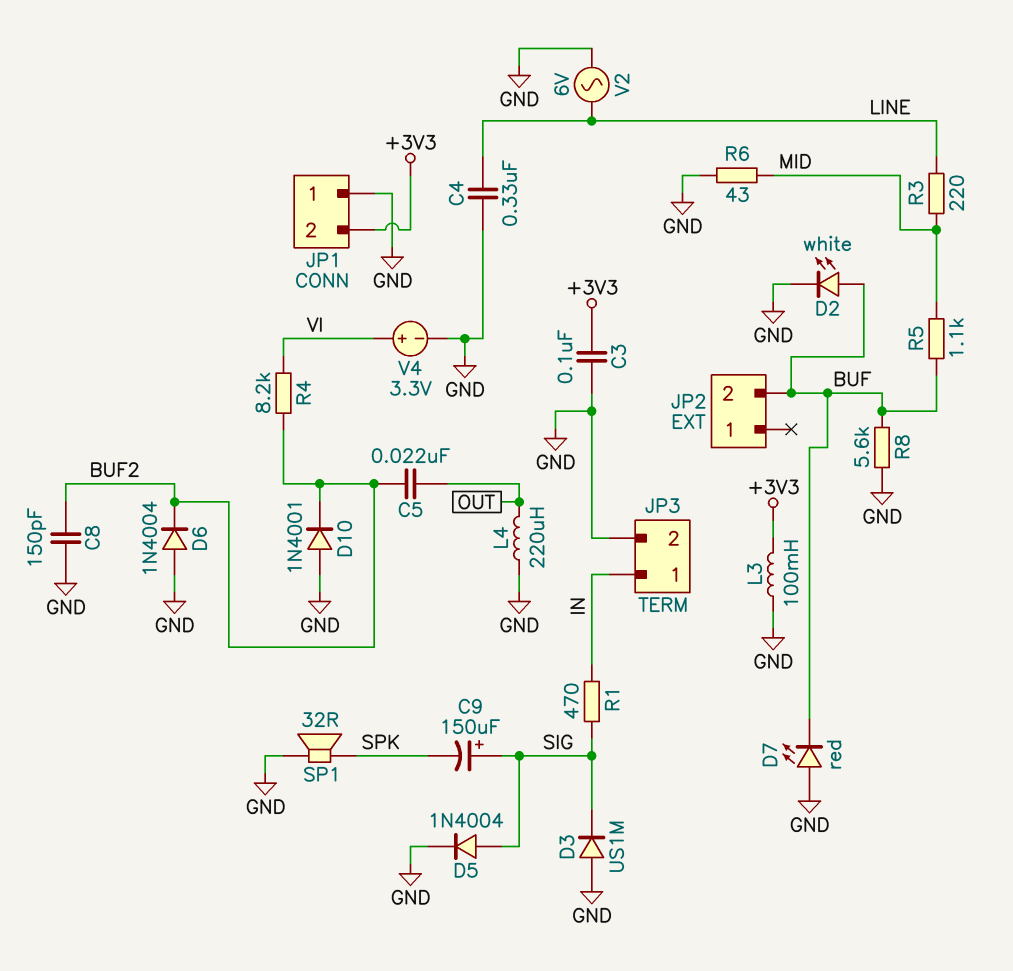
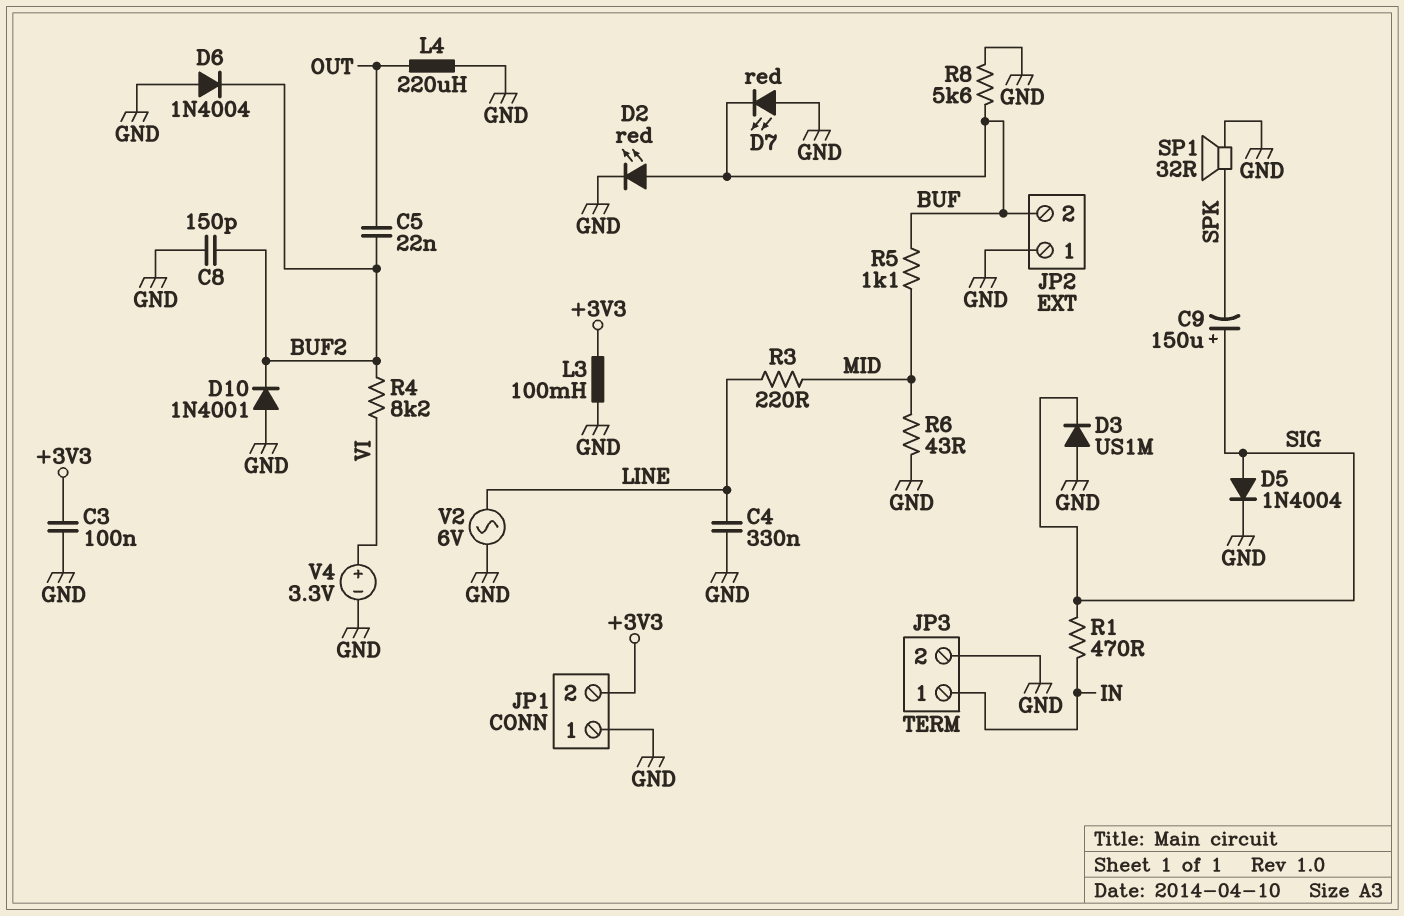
D2: LED white (A BUF, K GND) -> LED red (A BUF, K GND)
JP2 pin 1: none -> GND

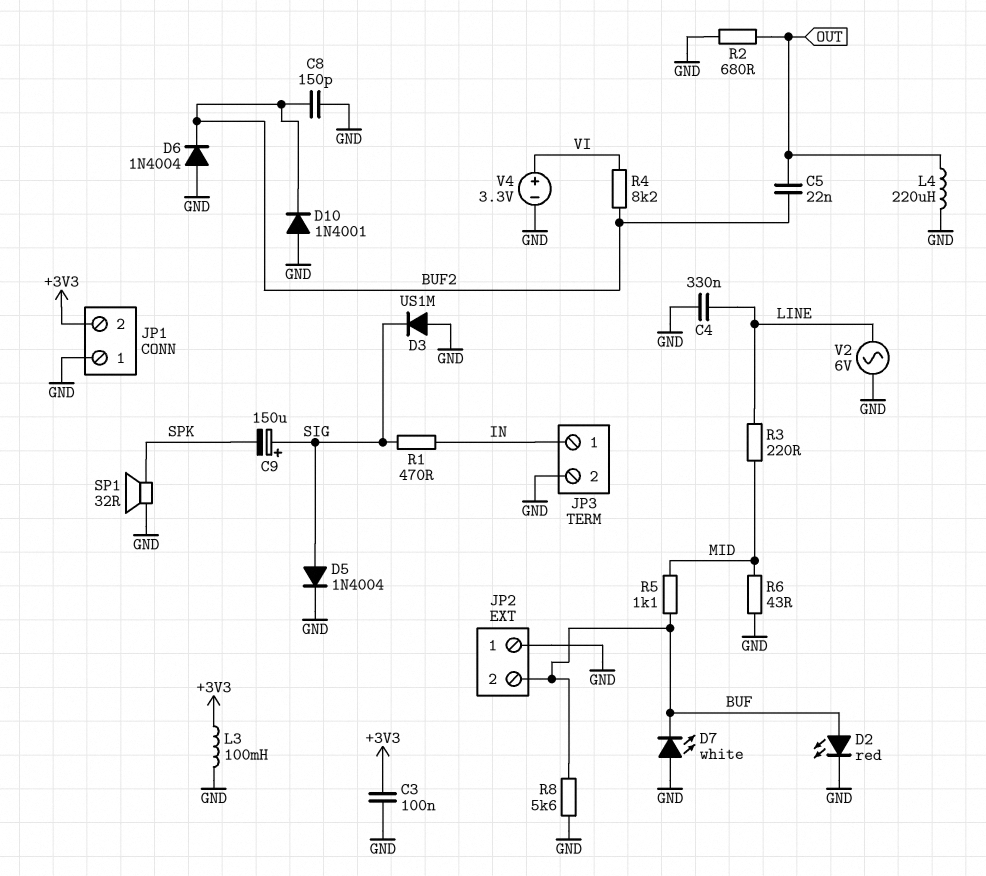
D7: LED red (A GND, K BUF) -> LED white (A GND, K BUF)
R2: none -> 680 (GND, OUT)

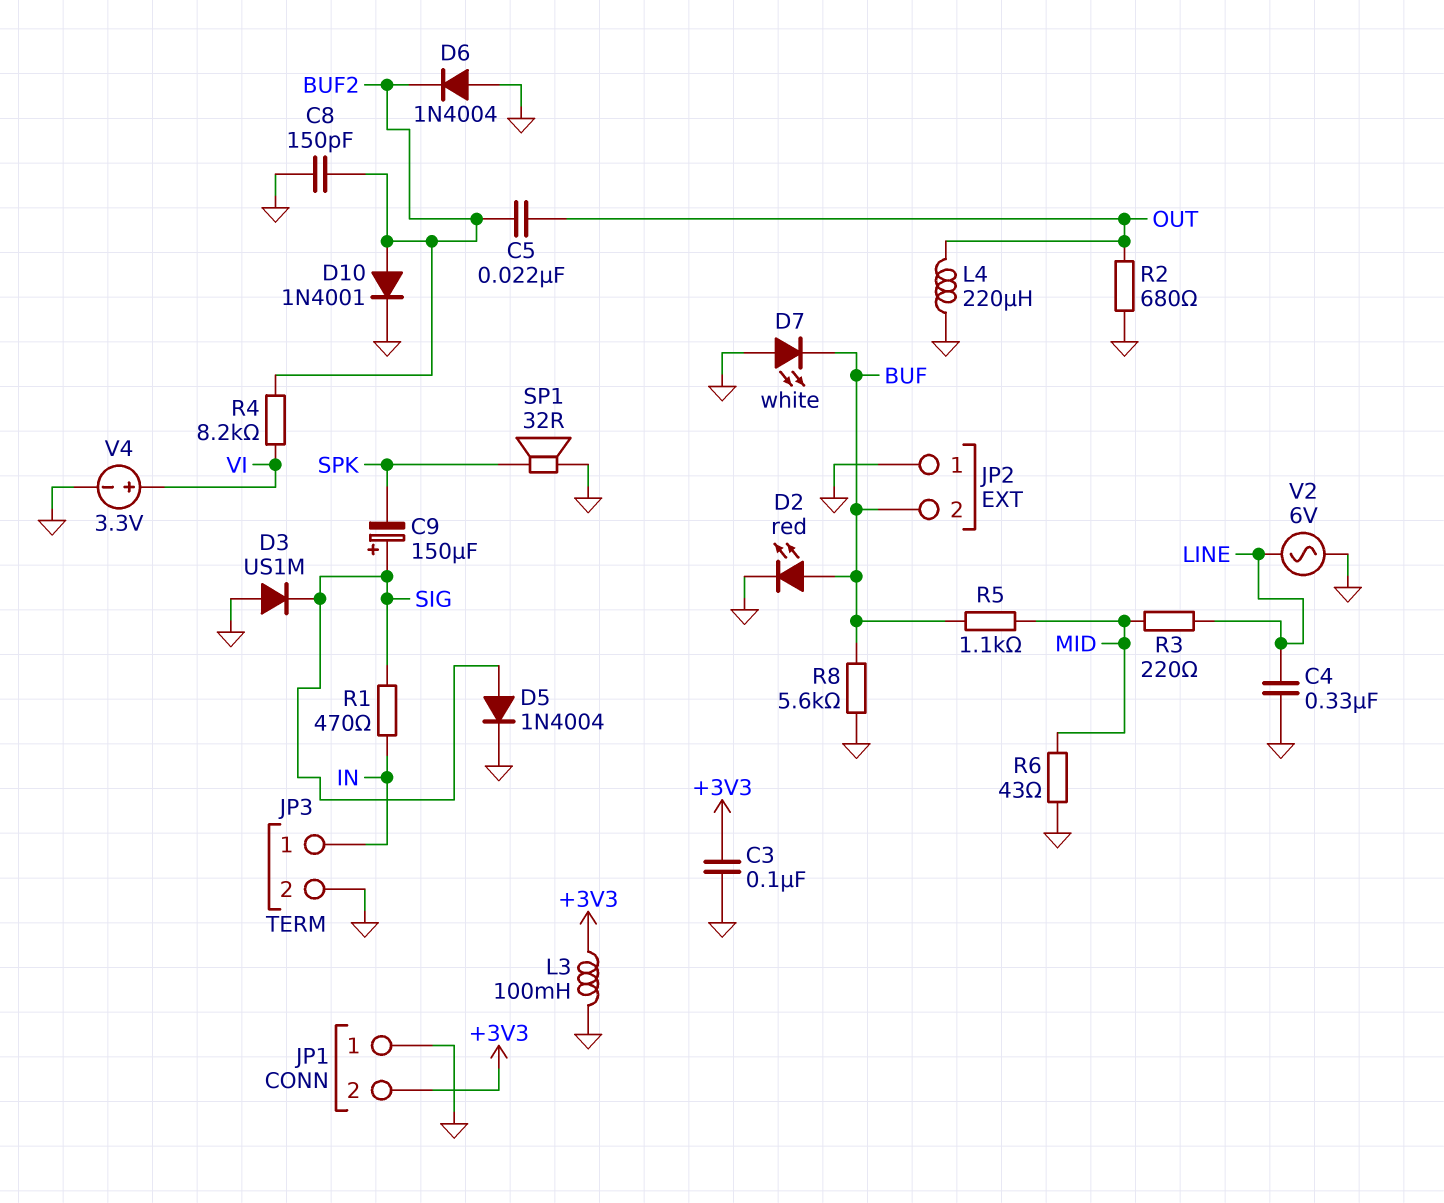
D10: diode 1N4001 (A GND, K BUF2) -> diode 1N4001 (A BUF2, K GND)

